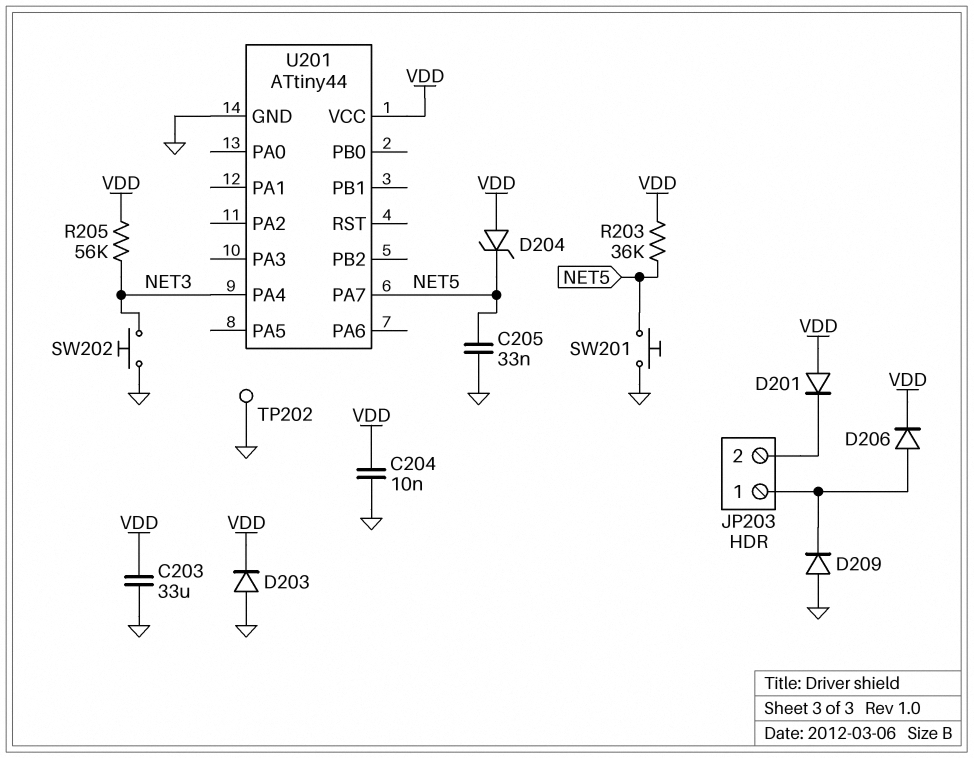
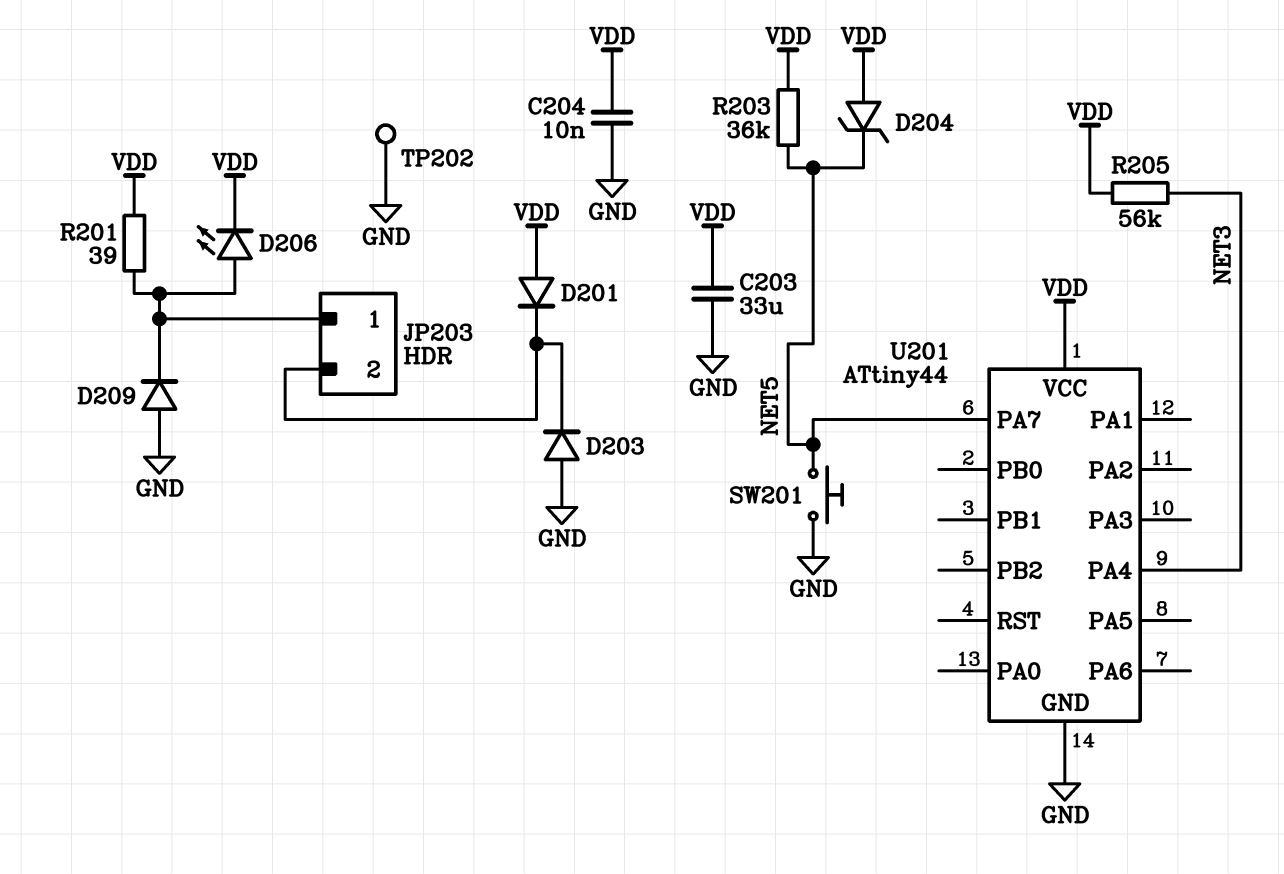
C205: 33nF (GND, NET5) -> none
D203: diode (A GND, K VDD) -> diode (A GND, K JP203/2)
D206: diode (A JP203/1, K VDD) -> LED (A JP203/1, K VDD)
R201: none -> 39 (JP203/1, VDD)
SW202: button (GND, NET3) -> none

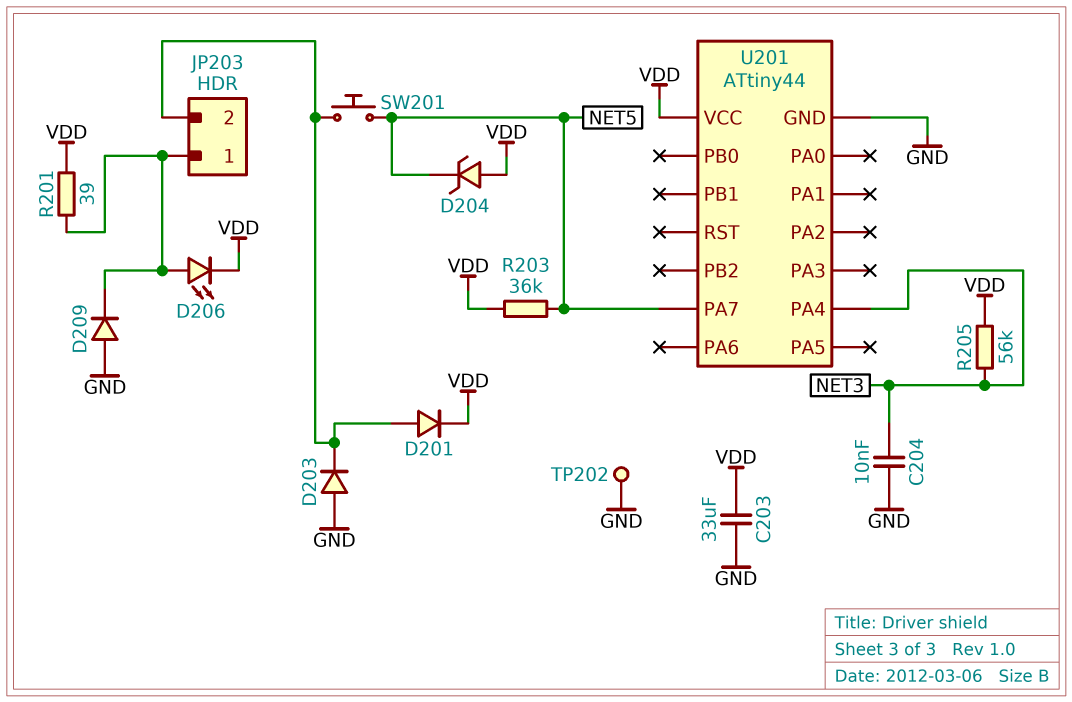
C204: 10nF (GND, VDD) -> 10nF (GND, NET3)
D201: diode (A VDD, K JP203/2) -> diode (A JP203/2, K VDD)
SW201: button (GND, NET5) -> button (JP203/2, NET5)

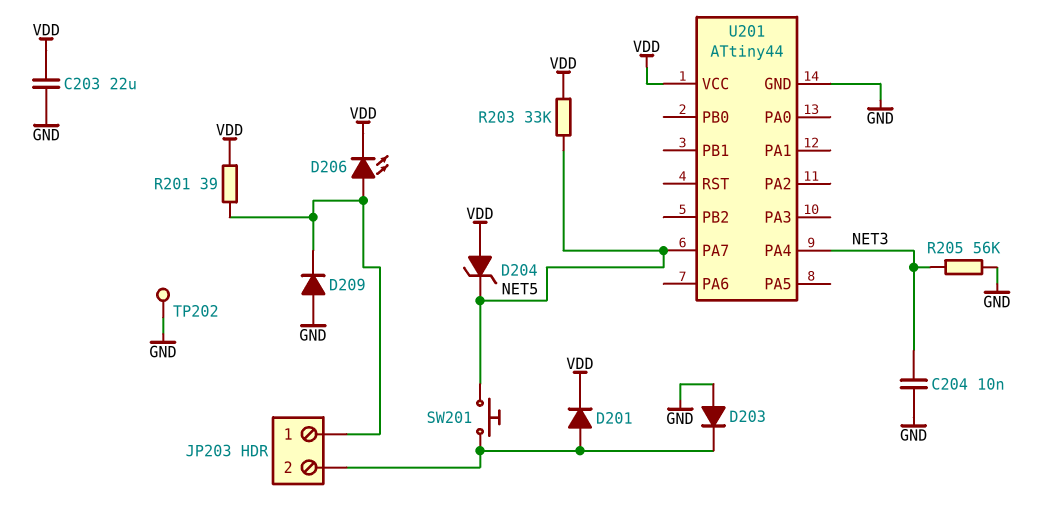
C203: 33uF (GND, VDD) -> 22uF (GND, VDD)
R203: 36k (NET5, VDD) -> 33k (NET5, VDD)
R205: 56k (NET3, VDD) -> 56k (GND, NET3)

